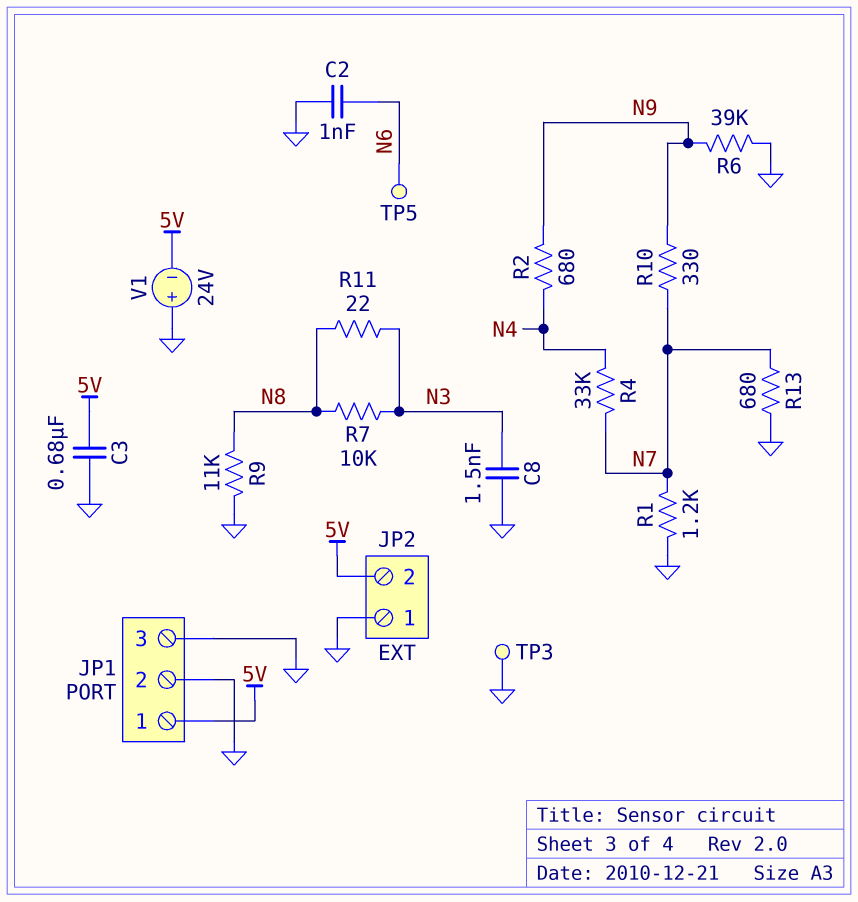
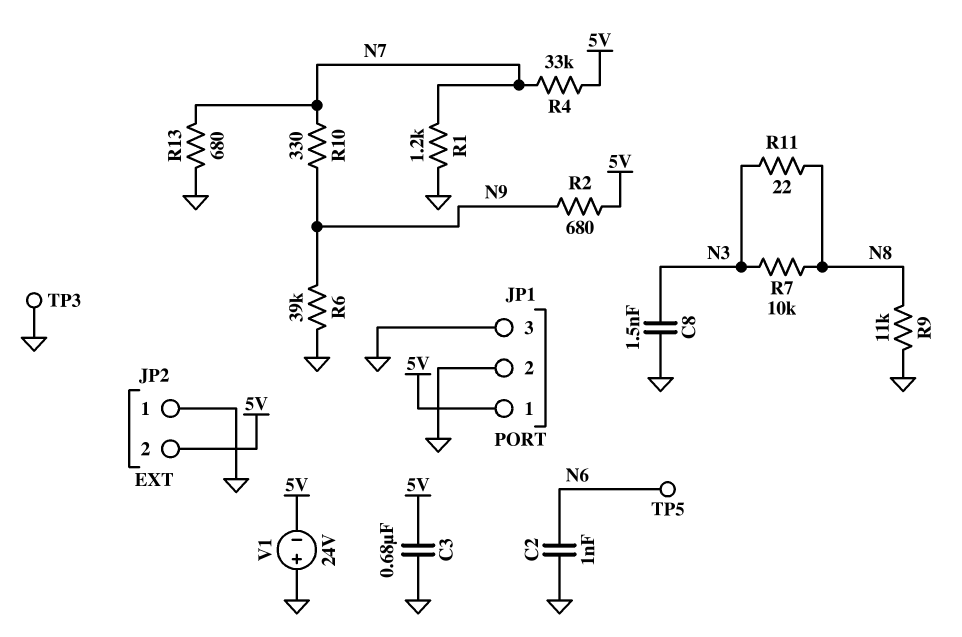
R2: 680 (N4, N9) -> 680 (5V, N9)
R4: 33k (N4, N7) -> 33k (5V, N7)

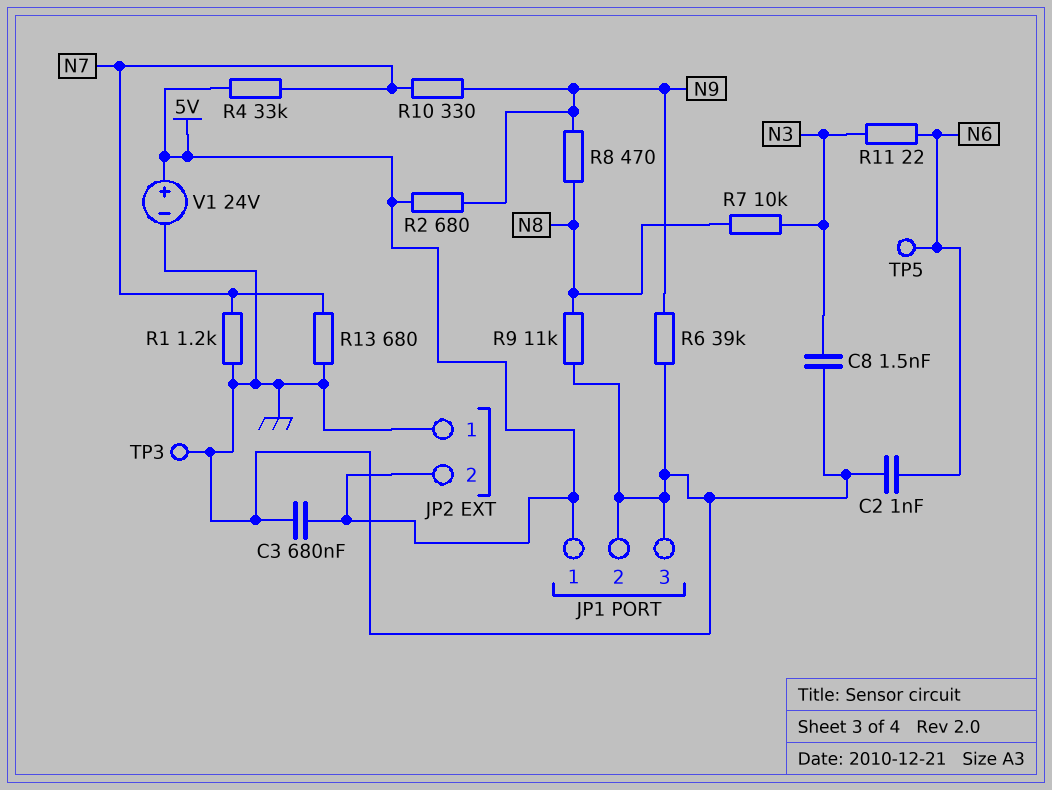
R8: none -> 470 (N8, N9)
R11: 22 (N3, N8) -> 22 (N3, N6)
V1: 24V (plus GND, minus 5V) -> 24V (plus 5V, minus GND)

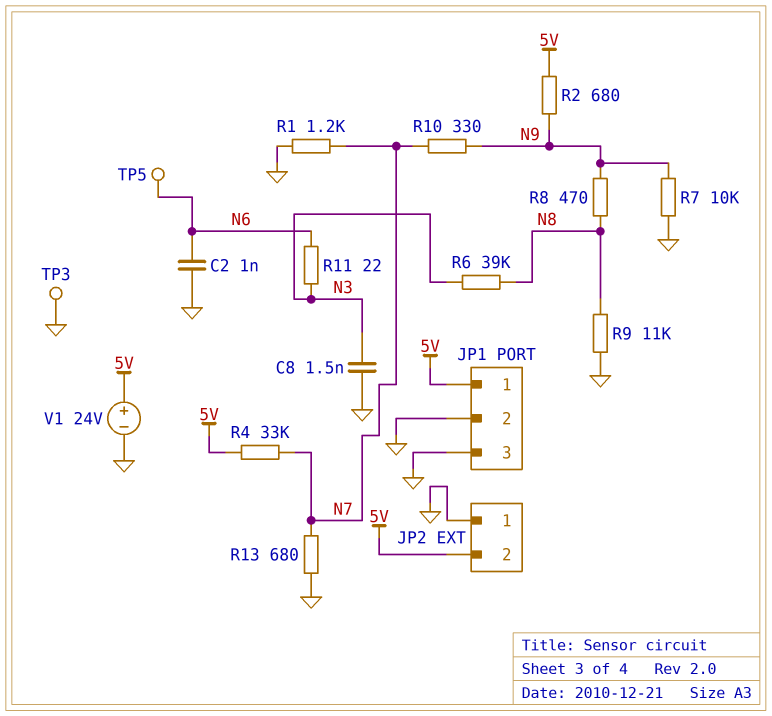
C3: 680nF (5V, GND) -> none
R6: 39k (GND, N9) -> 39k (N3, N8)
R7: 10k (N3, N8) -> 10k (GND, N9)

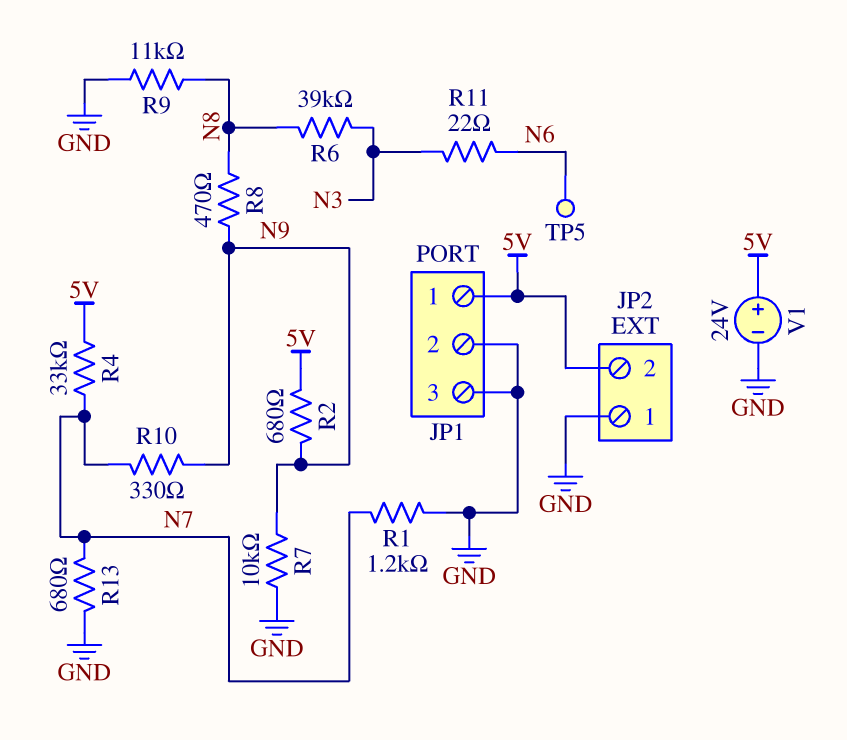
C2: 1nF (GND, N6) -> none
C8: 1.5nF (GND, N3) -> none
TP3: test point (GND) -> none

